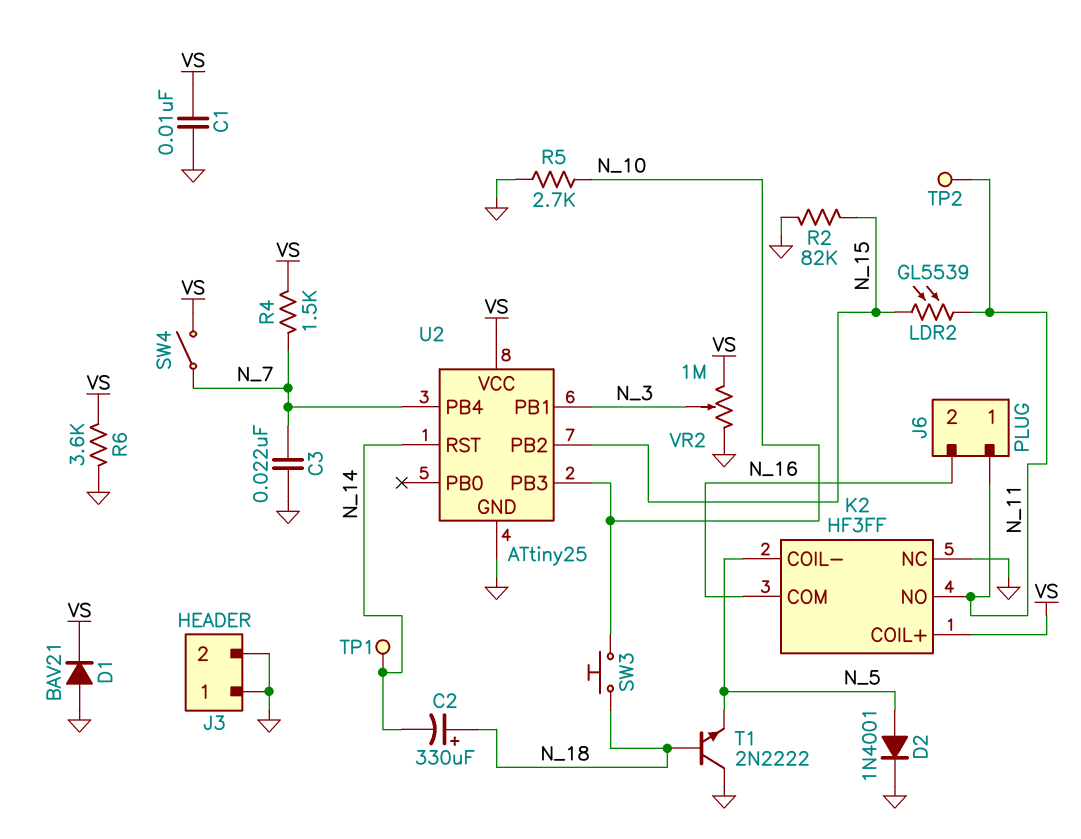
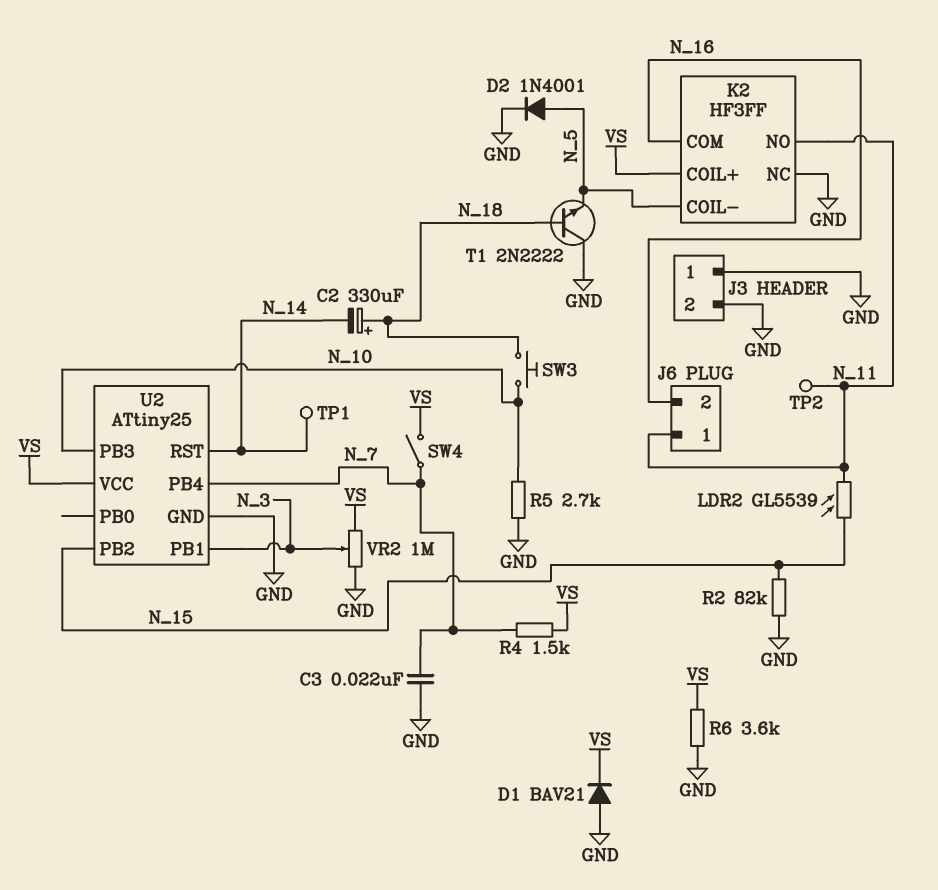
C1: 10nF (GND, VS) -> none

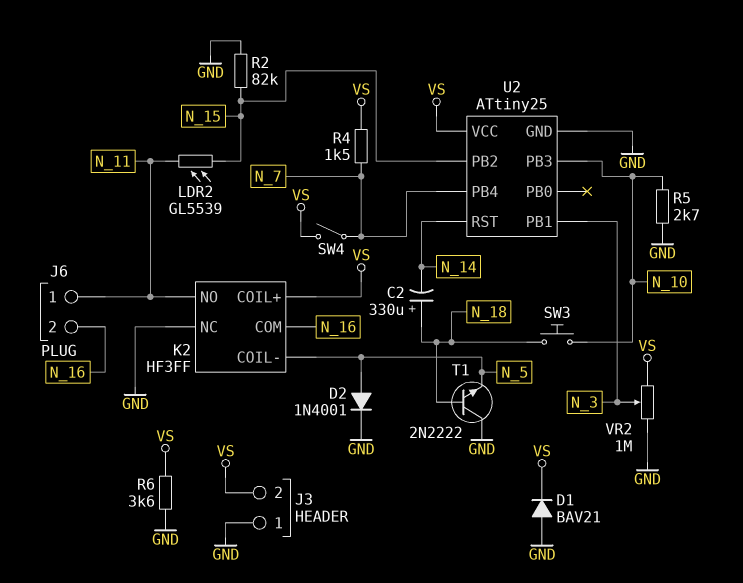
C3: 22nF (GND, N_7) -> none
J3 pin 2: GND -> VS
TP1: test point (N_14) -> none
TP2: test point (N_11) -> none

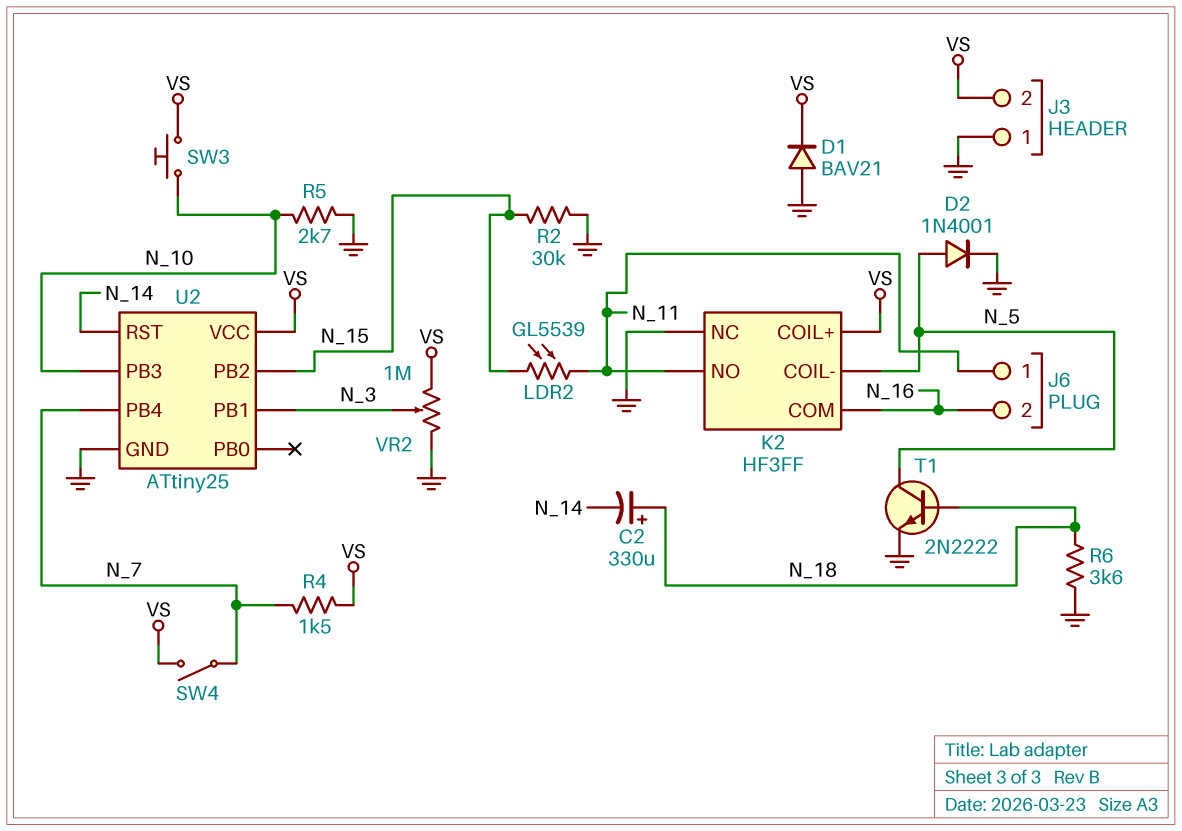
R2: 82k (GND, N_15) -> 30k (GND, N_15)
R6: 3.6k (GND, VS) -> 3.6k (GND, N_18)
SW3: button (N_10, N_18) -> button (N_10, VS)
T1: NPN 2N2222 (B N_18, C GND, E N_5) -> NPN 2N2222 (B N_18, C N_5, E GND)

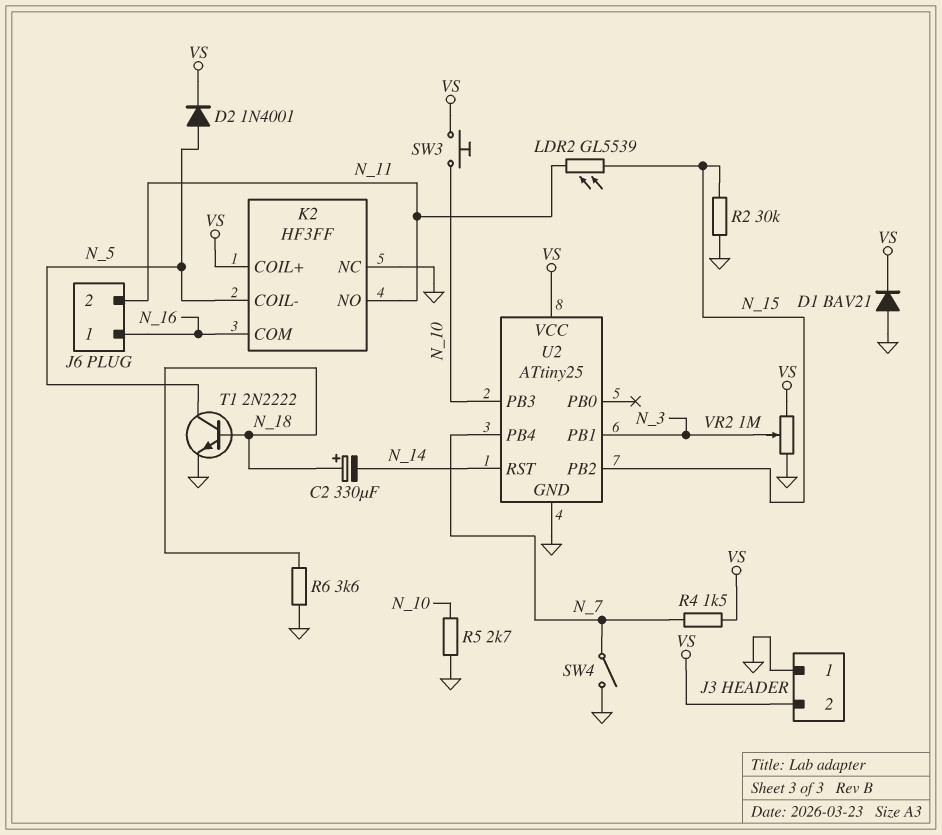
D2: diode 1N4001 (A N_5, K GND) -> diode 1N4001 (A N_5, K VS)
J6 pin 1: N_11 -> N_16
J6 pin 2: N_16 -> N_11
SW4: switch (N_7, VS) -> switch (GND, N_7)

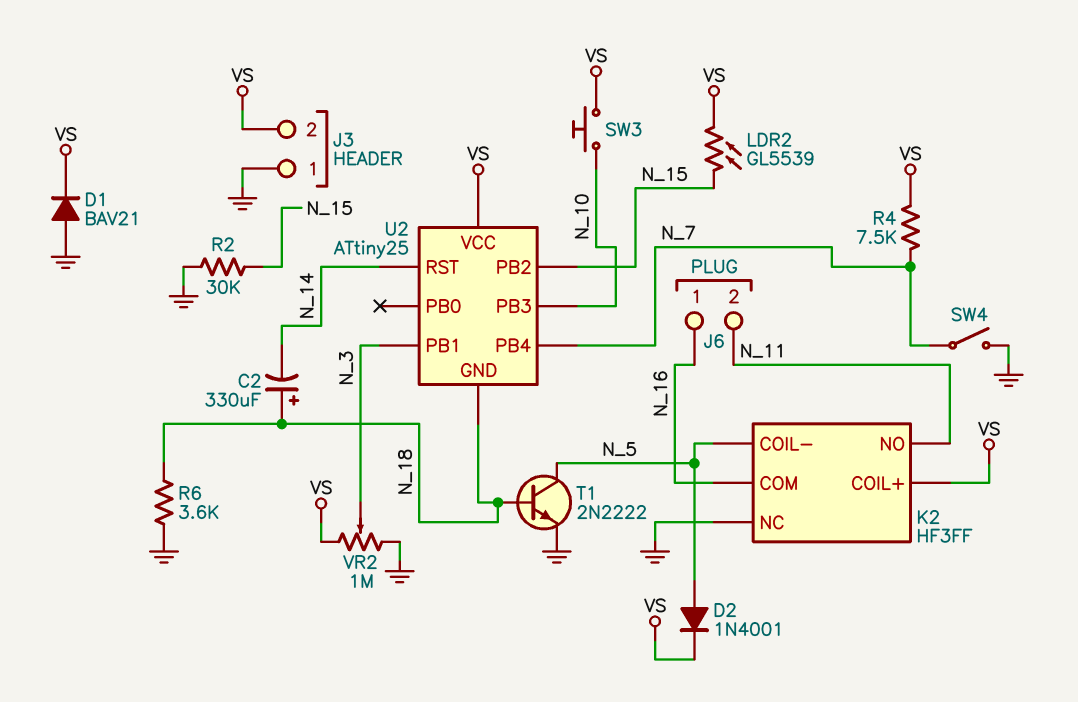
LDR2: GL5539 (N_11, N_15) -> GL5539 (N_15, VS)
R4: 1.5k (N_7, VS) -> 7.5k (N_7, VS)
R5: 2.7k (GND, N_10) -> none
U2 pin GND: GND -> N_18

